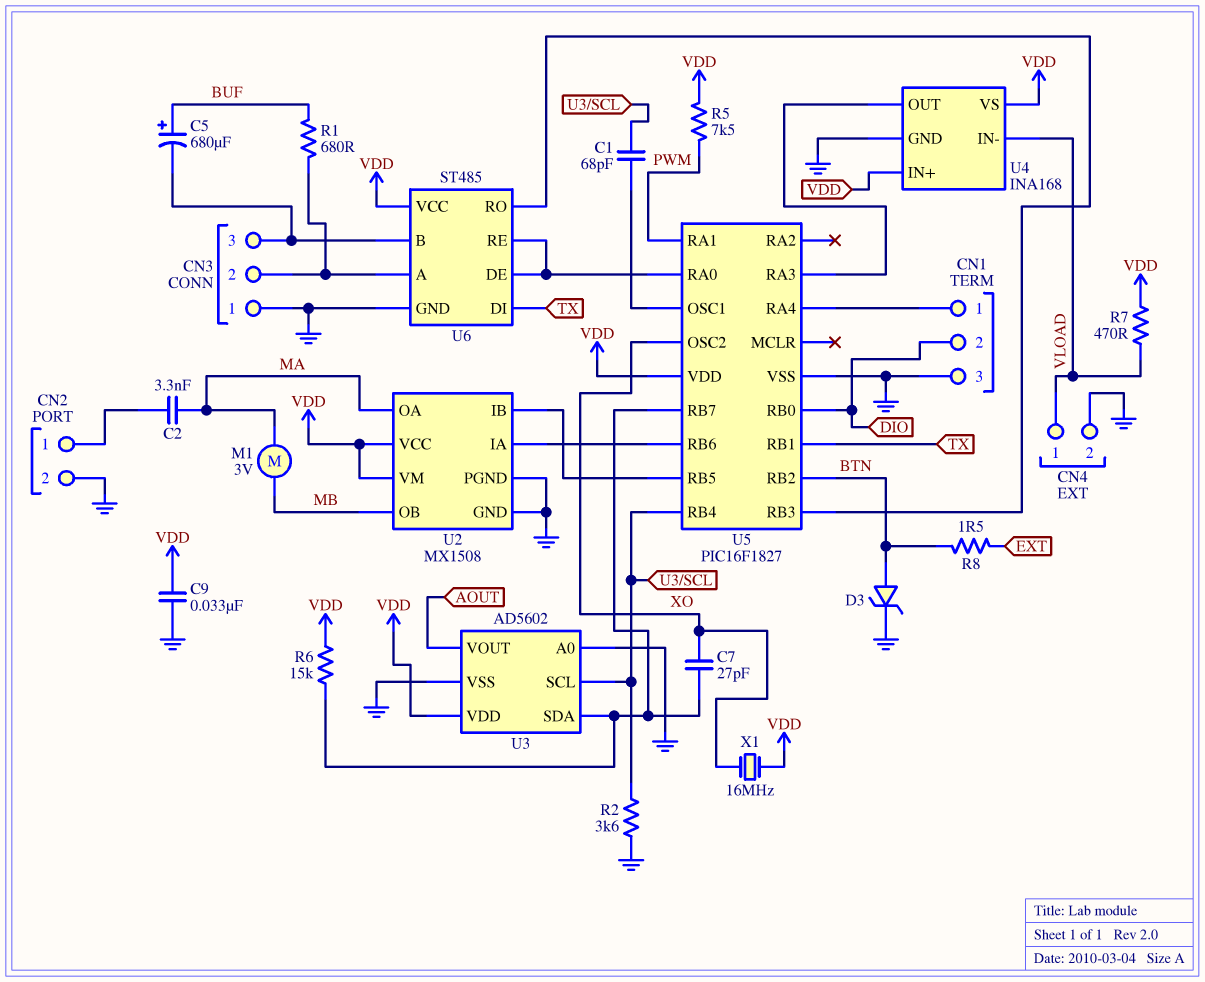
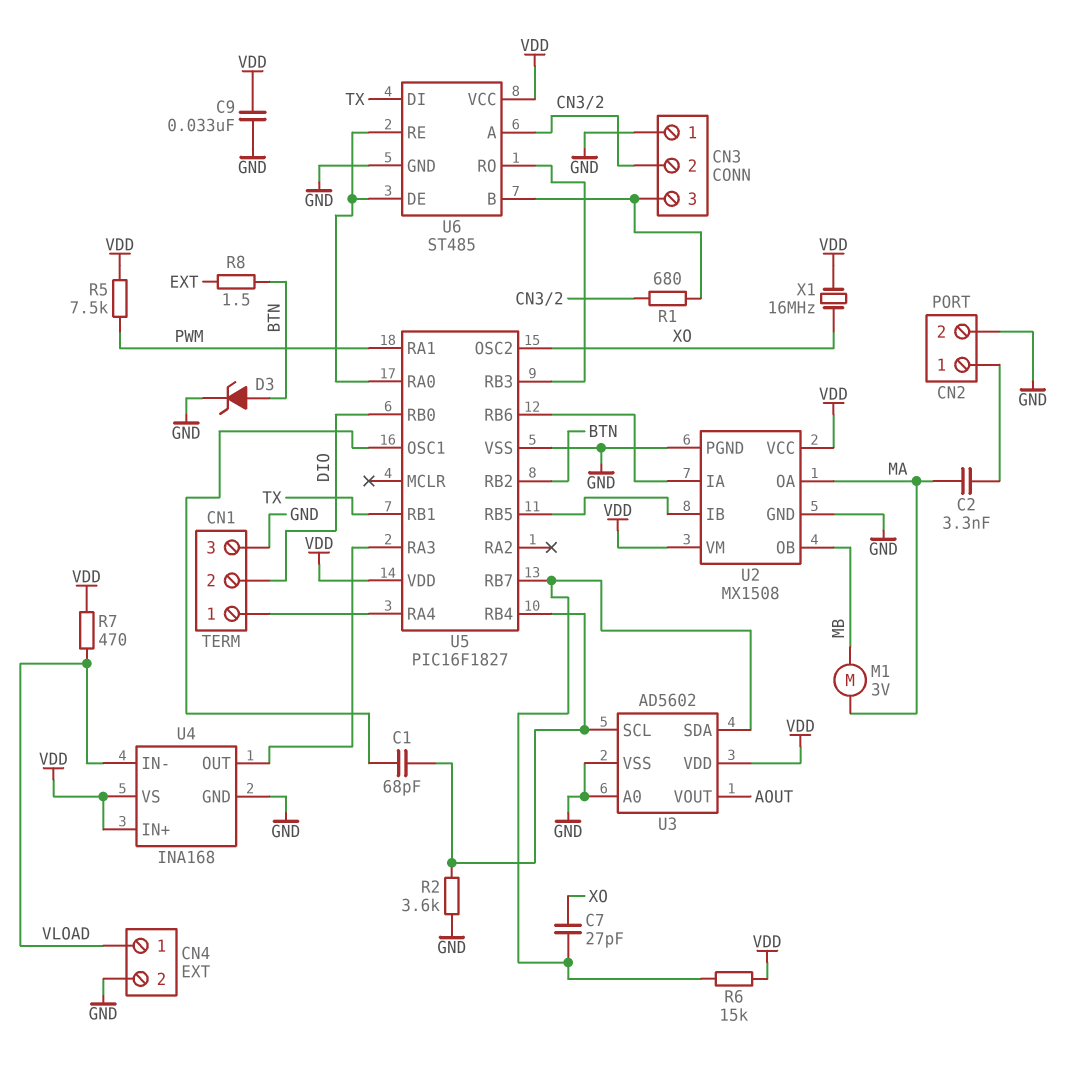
C5: 680uF (plus BUF, minus CN3/3) -> none
R1: 680 (BUF, CN3/2) -> 680 (CN3/2, CN3/3)

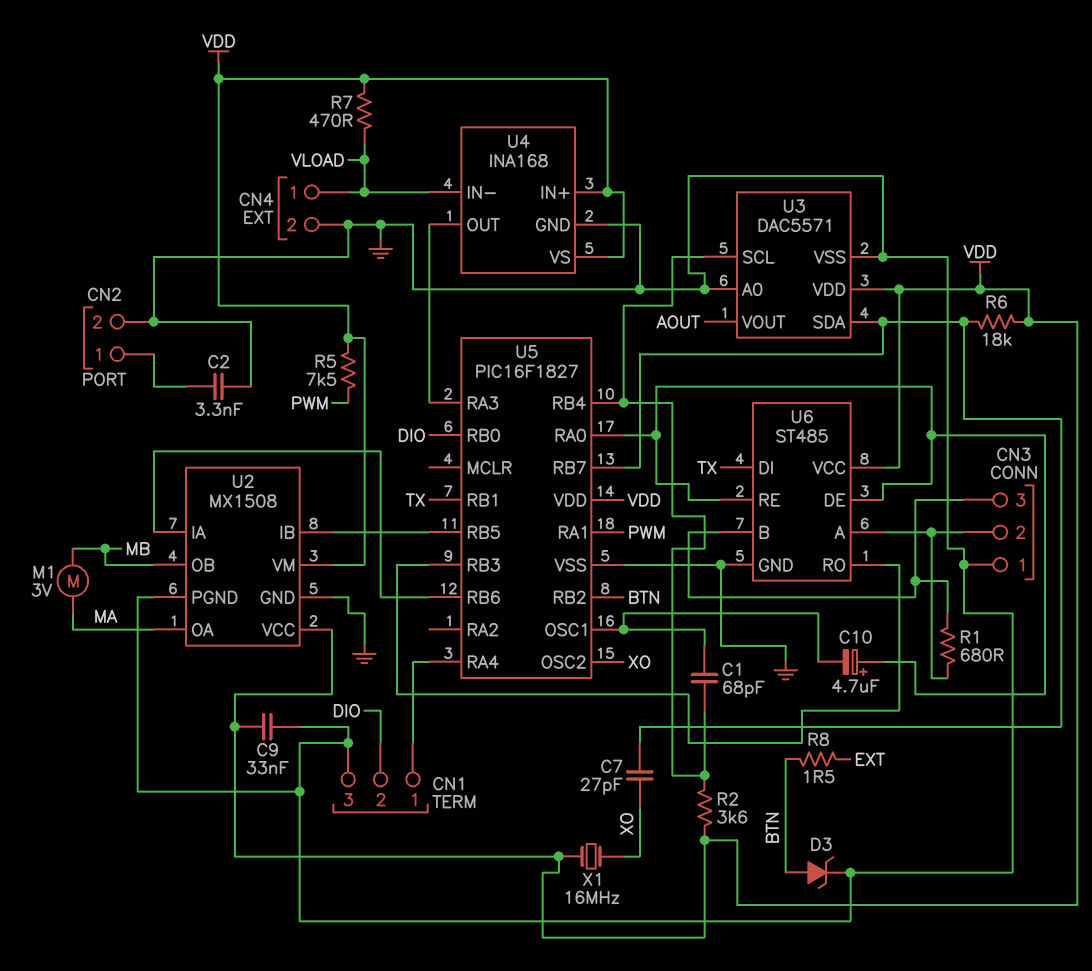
C2: 3.3nF (CN2/1, MA) -> 3.3nF (CN2/1, GND)
C10: none -> 4.7uF (plus U5/RA0, minus U5/OSC1)
R2: 3.6k (GND, U3/SCL) -> 3.6k (U3/SCL, VDD)
R6: 15k (U3/SDA, VDD) -> 18k (U3/SDA, VDD)
U3: AD5602 -> DAC5571

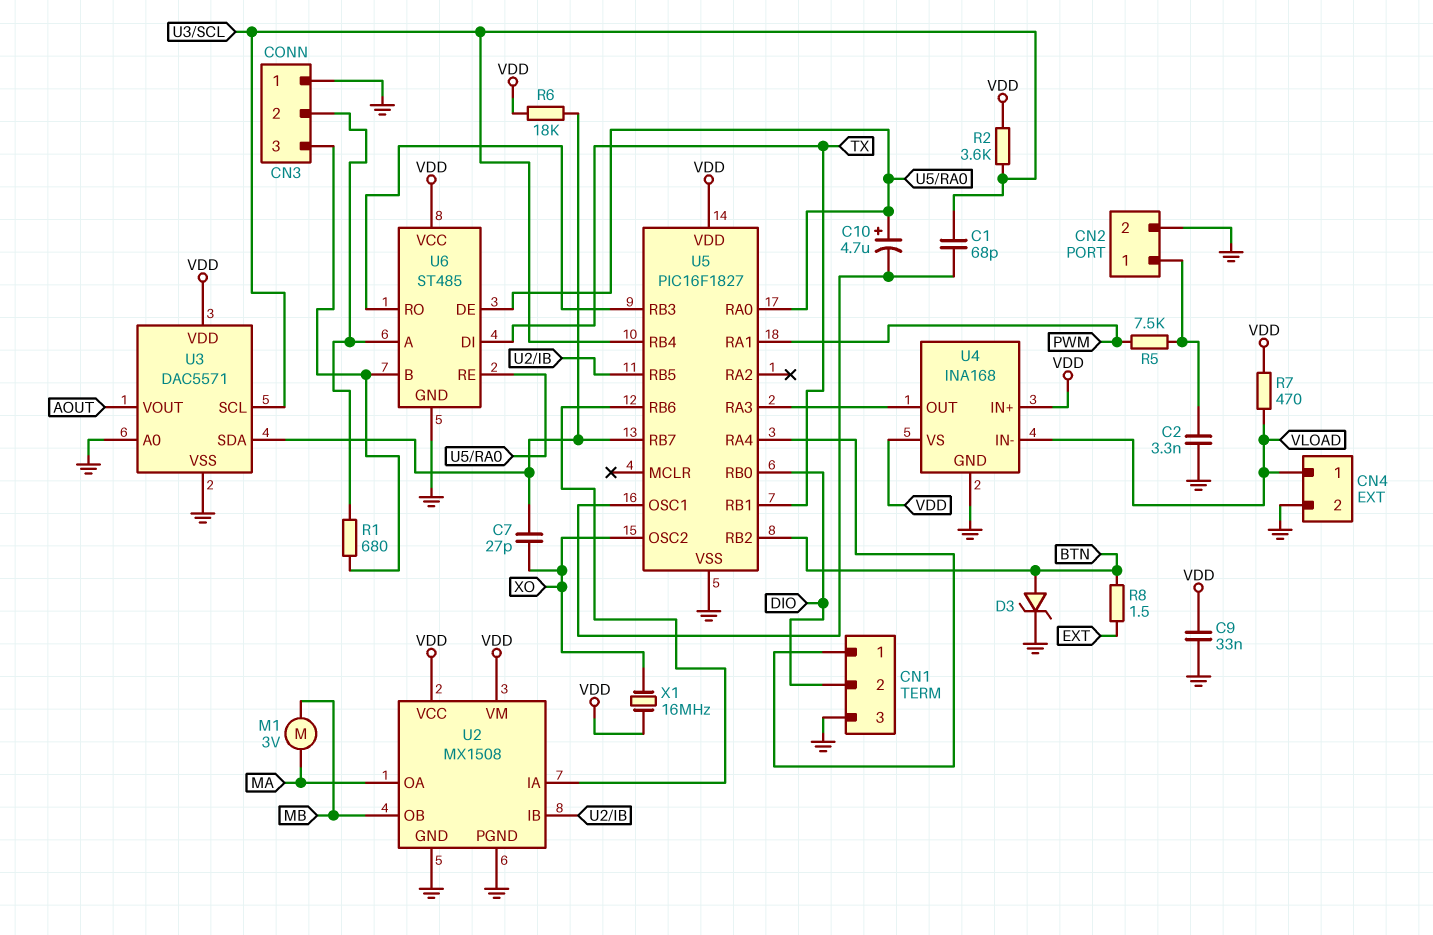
R5: 7.5k (PWM, VDD) -> 7.5k (CN2/1, PWM)

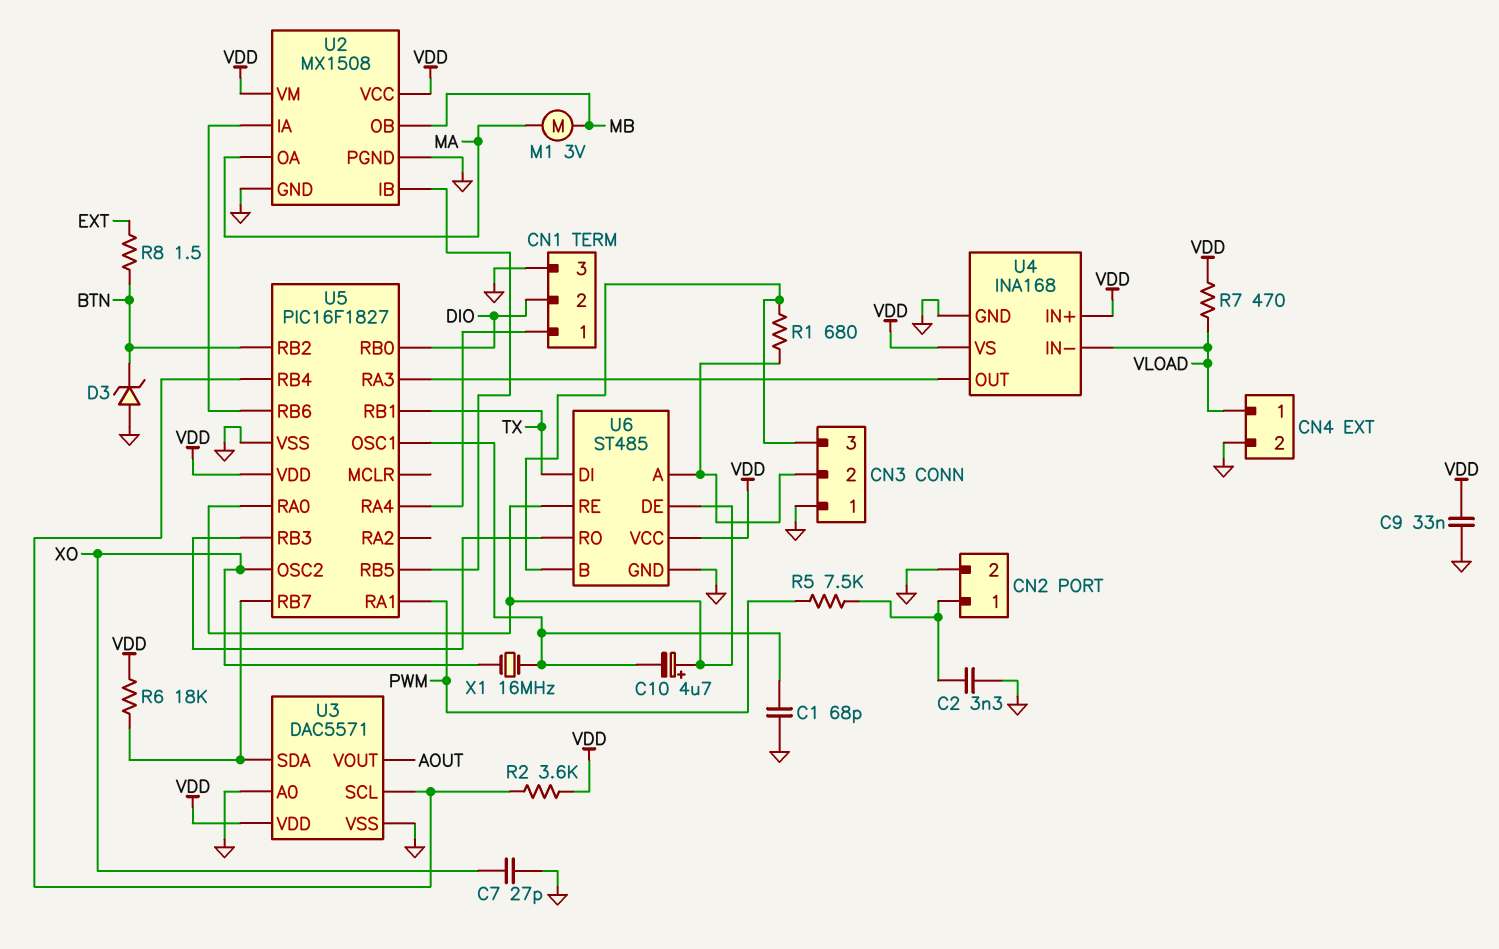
C1: 68pF (U3/SCL, U5/OSC1) -> 68pF (GND, U5/OSC1)
C7: 27pF (U3/SDA, XO) -> 27pF (GND, XO)
D3: zener (A BTN, K GND) -> zener (A GND, K BTN)
X1: 16MHz (VDD, XO) -> 16MHz (U5/OSC1, XO)

